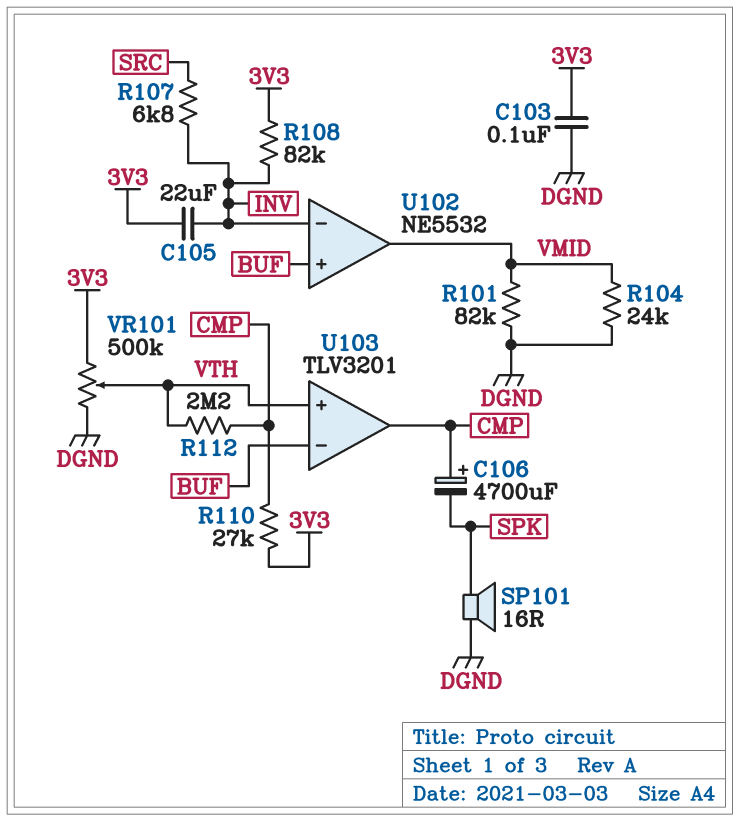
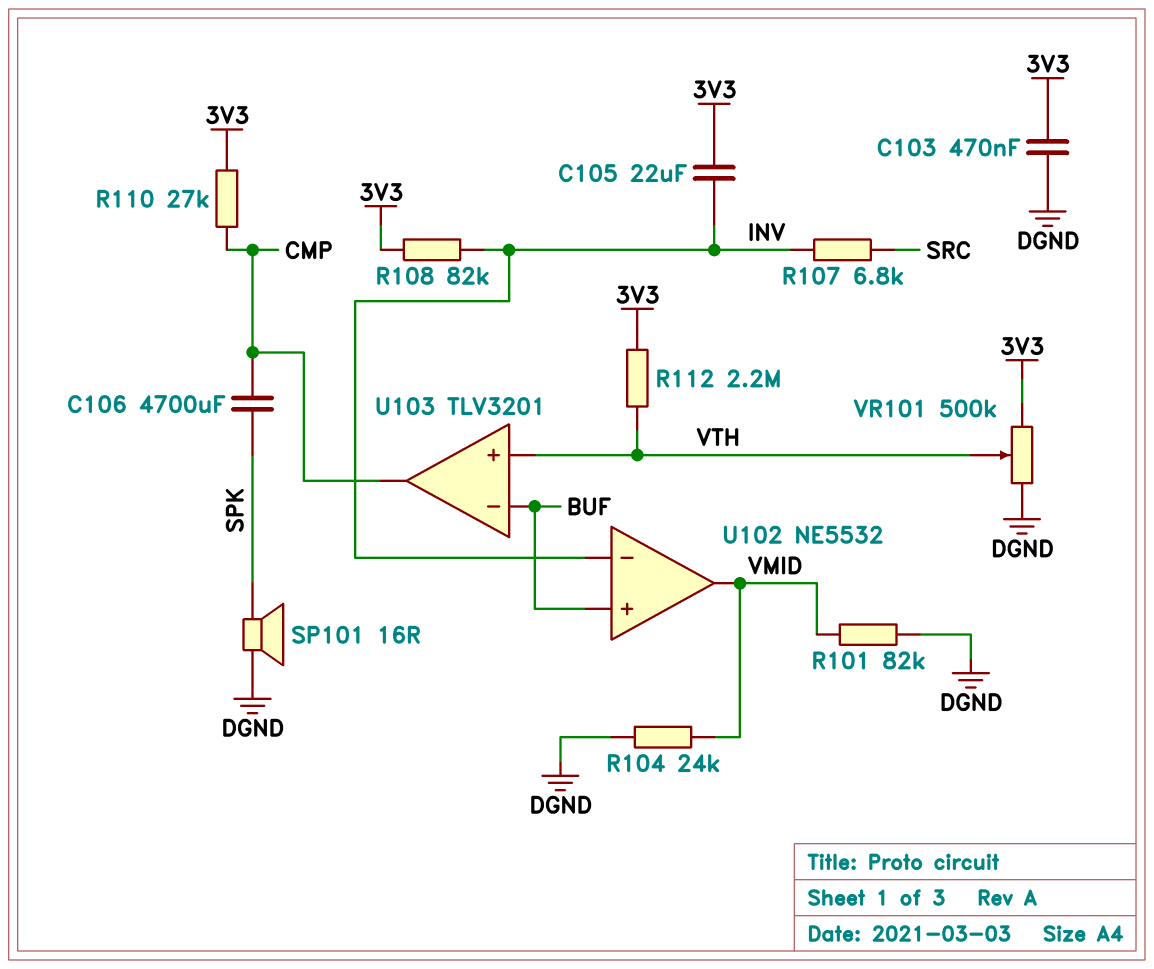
C103: 100nF (3V3, DGND) -> 470nF (3V3, DGND)
C106: 4700uF (plus CMP, minus SPK) -> 4700uF (CMP, SPK)
R112: 2.2M (CMP, VTH) -> 2.2M (3V3, VTH)

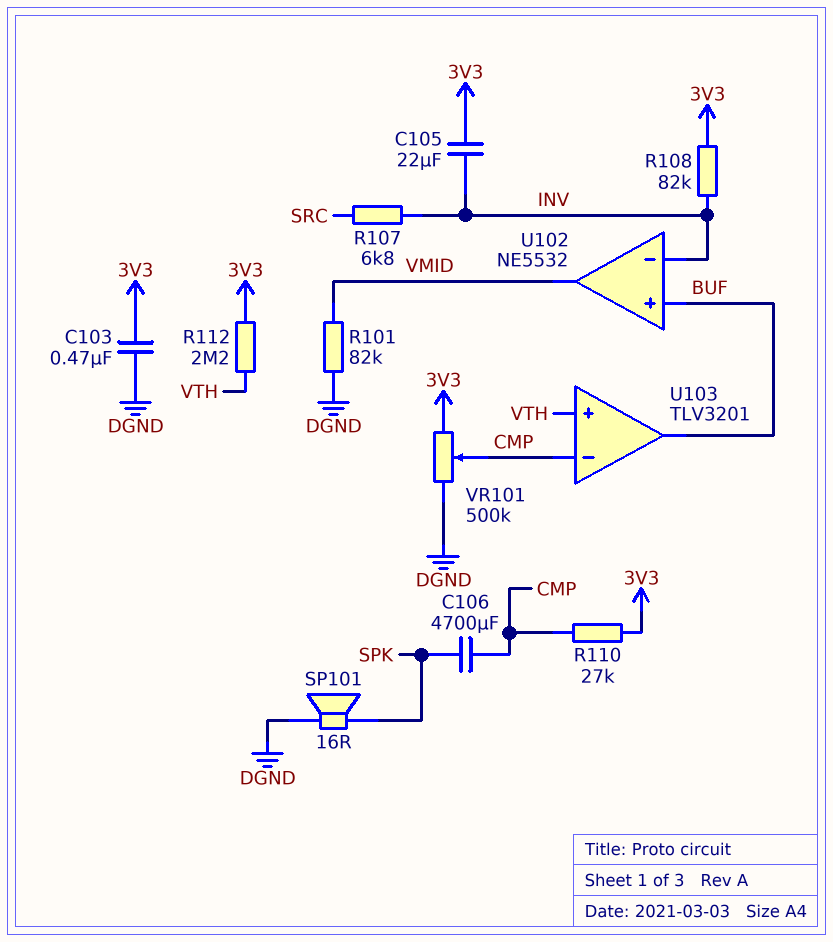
R104: 24k (DGND, VMID) -> none
U103 pin in-: BUF -> CMP
U103 pin out: CMP -> BUF
VR101: 500k (3V3, DGND, wiper VTH) -> 500k (3V3, DGND, wiper CMP)

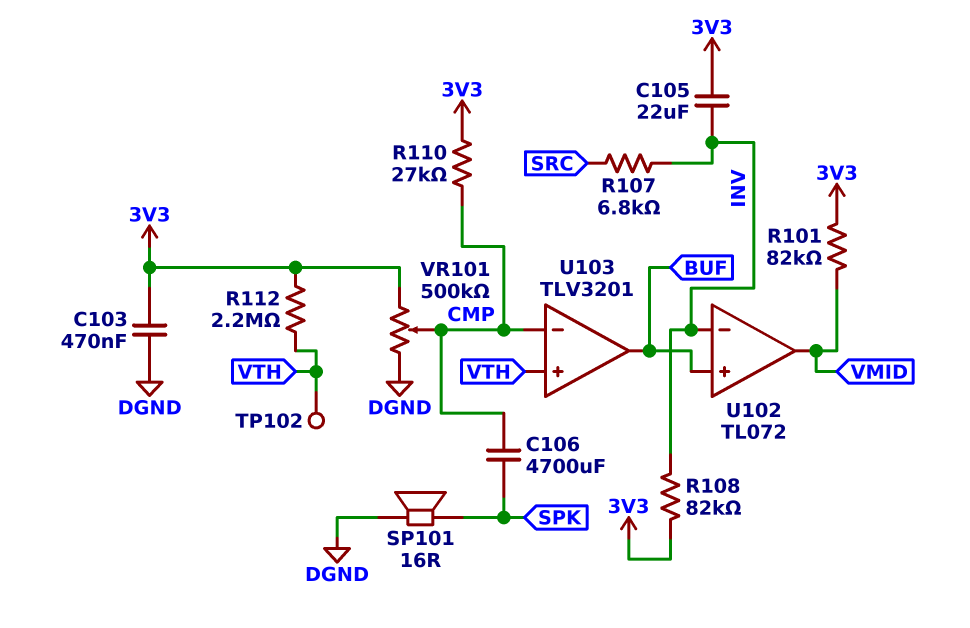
R101: 82k (DGND, VMID) -> 82k (3V3, VMID)
TP102: none -> test point (VTH)
U102: NE5532 -> TL072

